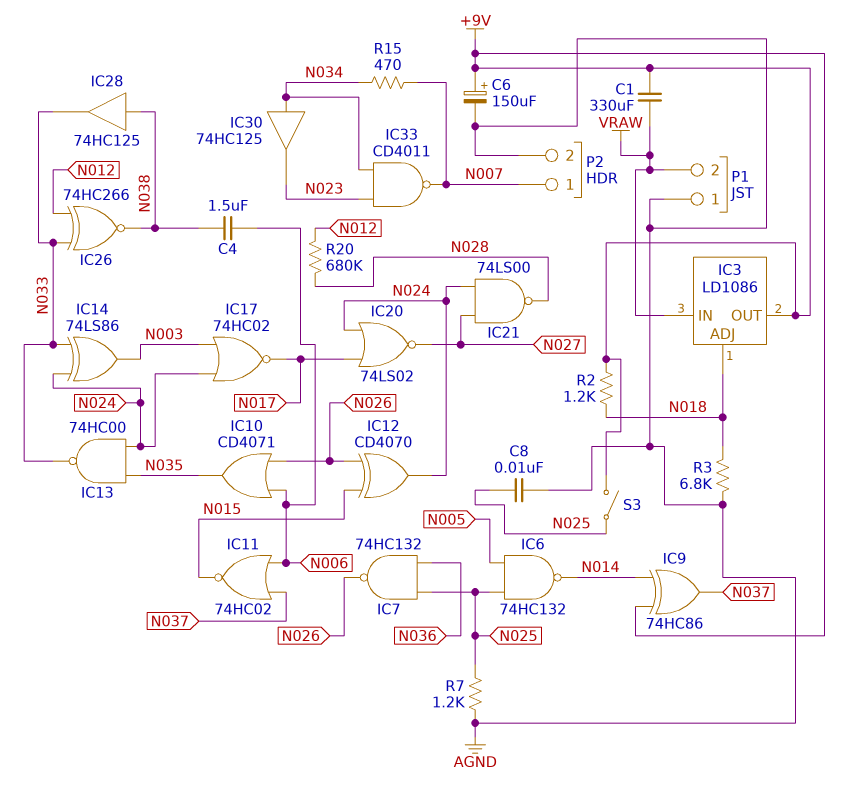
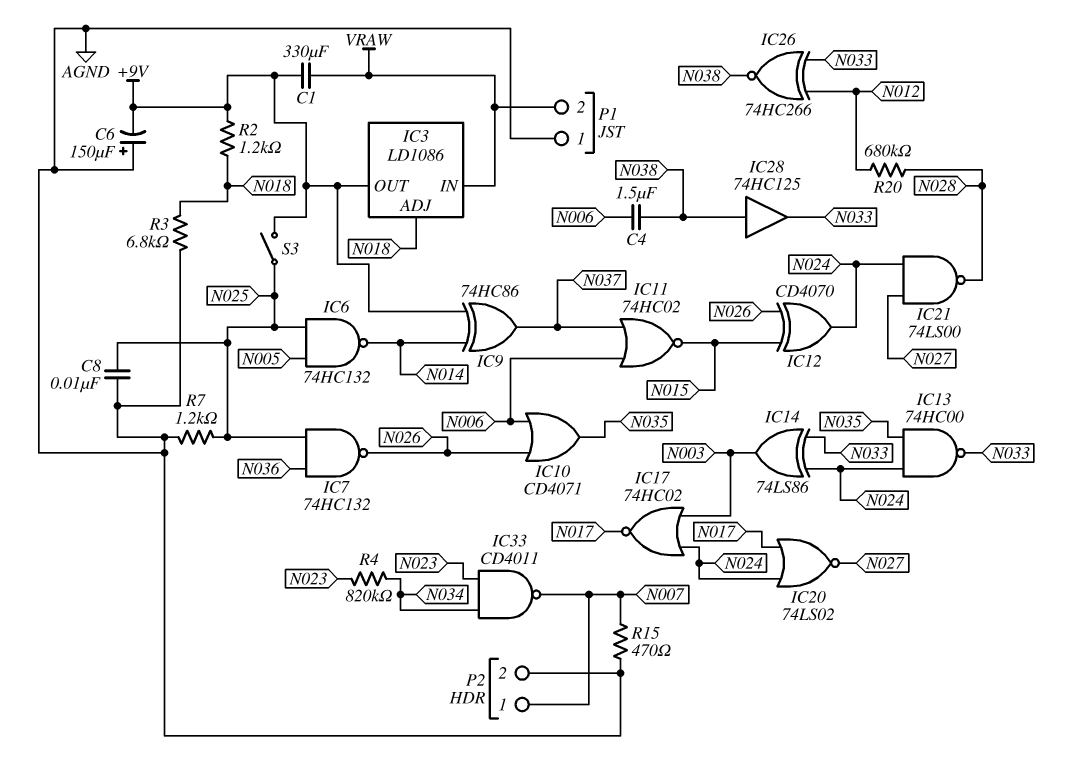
C6: 150uF (plus +9V, minus AGND) -> 150uF (plus AGND, minus +9V)
IC30: buffer 74HC125 (in N034, out N023) -> none
R4: none -> 820k (N023, N034)
R15: 470 (N007, N034) -> 470 (AGND, N007)

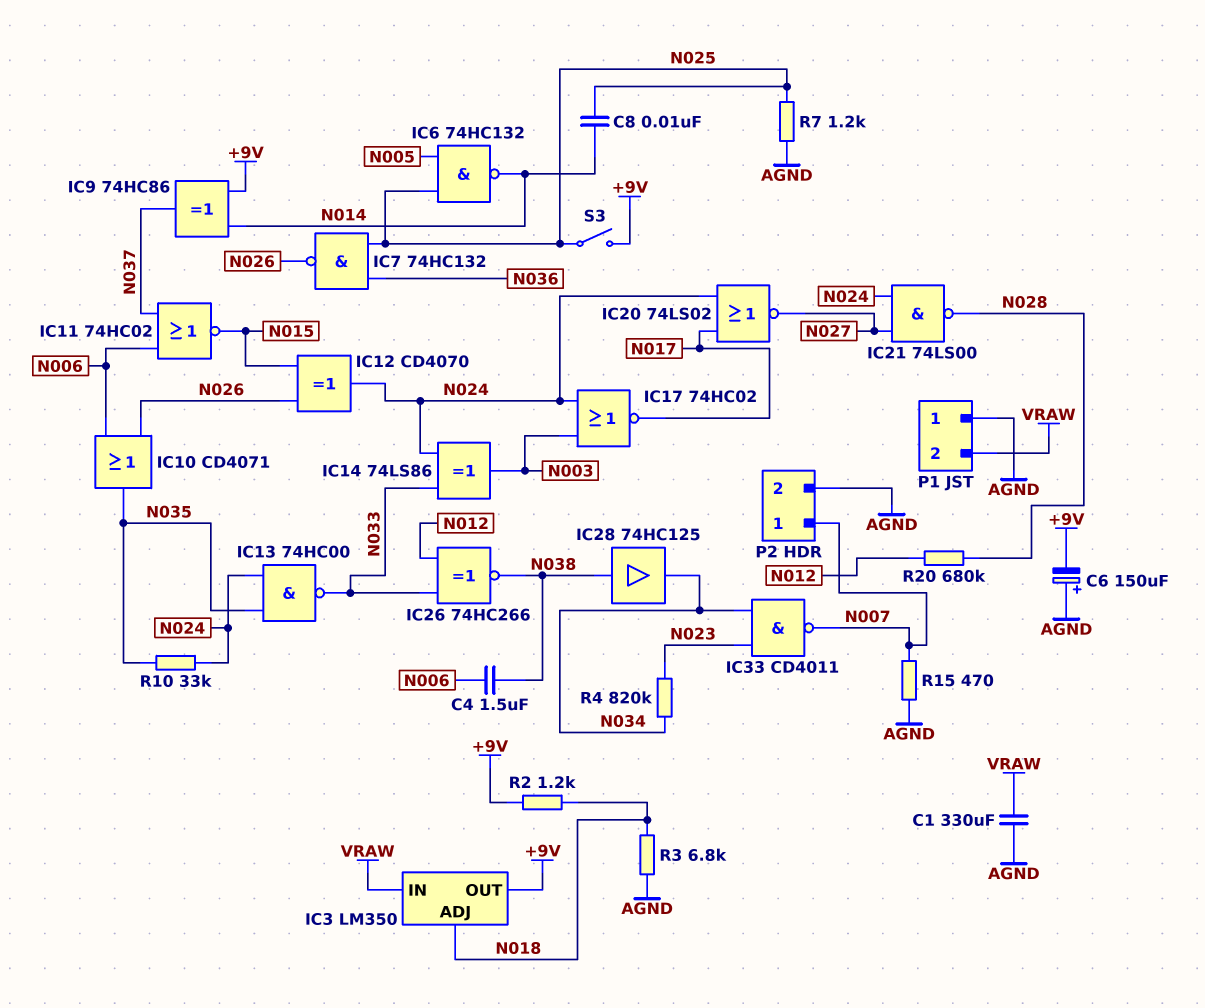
C1: 330uF (+9V, VRAW) -> 330uF (AGND, VRAW)
C8: 10nF (AGND, N025) -> 10nF (N014, N025)
IC3: LD1086 -> LM350
IC28: buffer 74HC125 (in N038, out N033) -> buffer 74HC125 (in N038, out N034)
R10: none -> 33k (N024, N035)

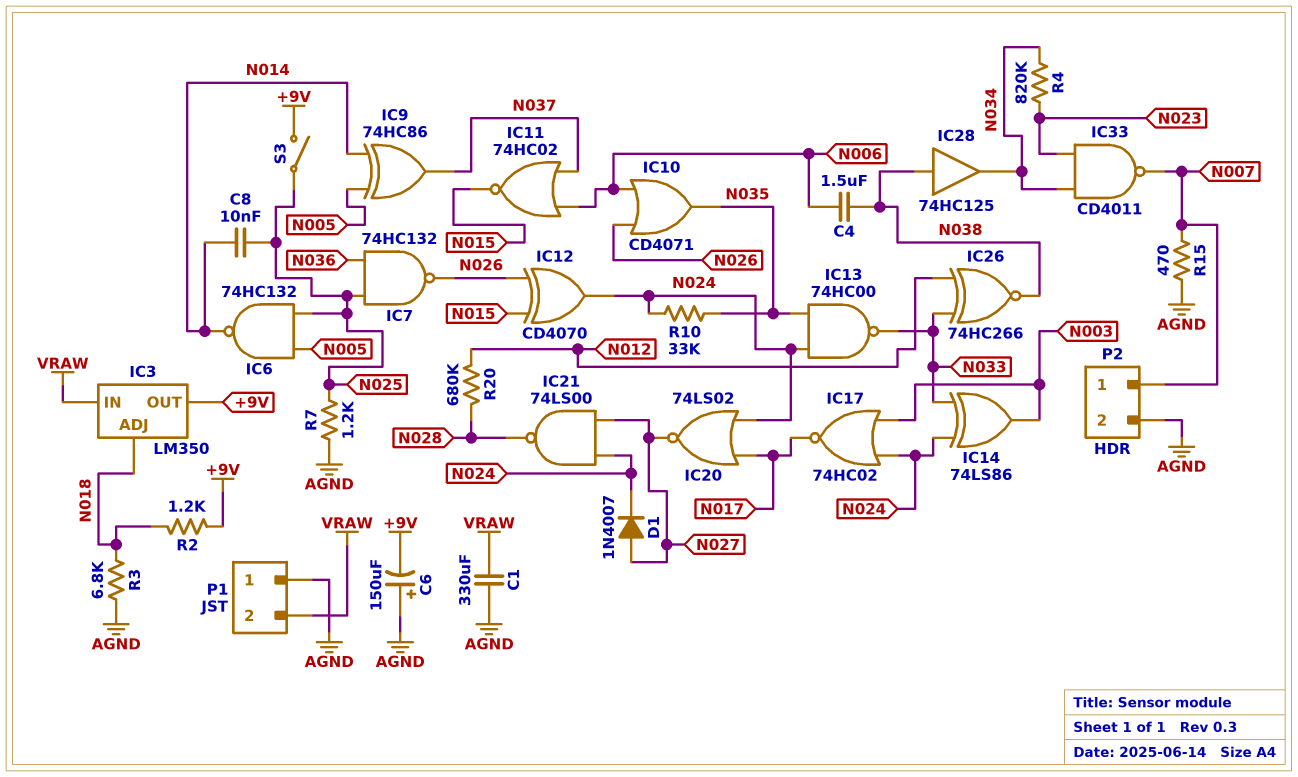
D1: none -> diode 1N4007 (A N027, K N024)
IC9: XOR 74HC86 (in +9V, in N014, out N037) -> XOR 74HC86 (in N005, in N014, out N037)

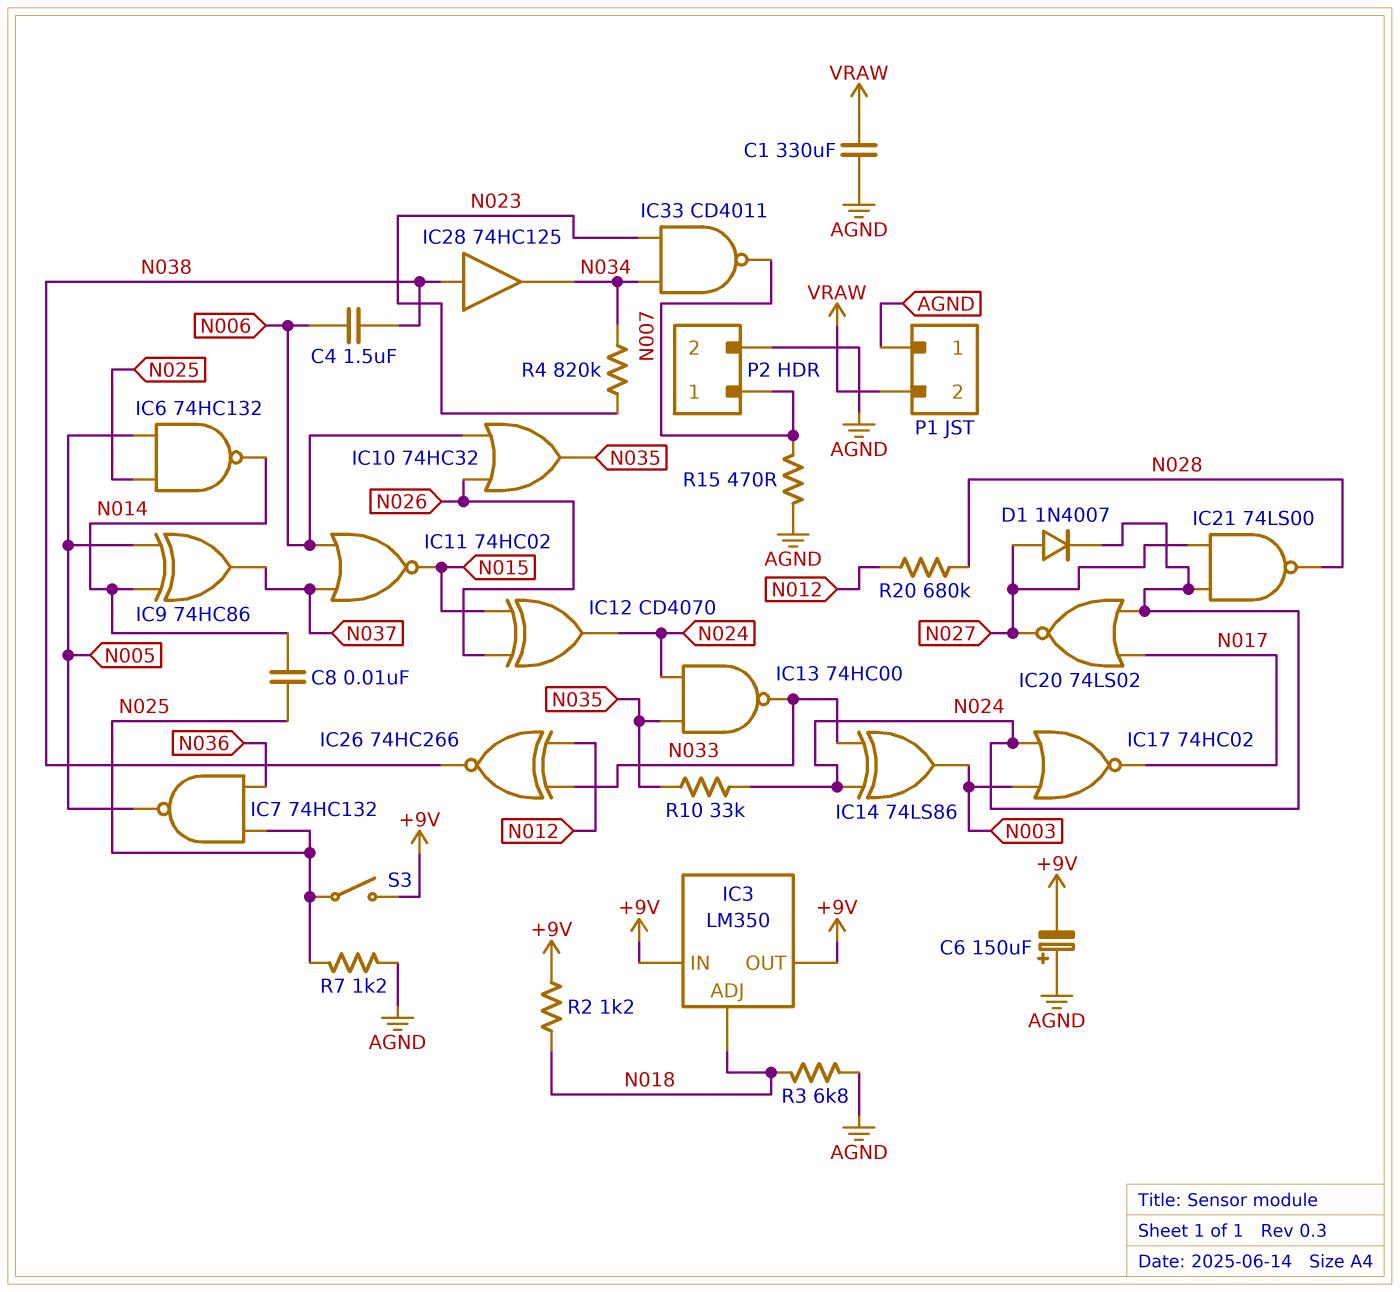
IC3 pin IN: VRAW -> +9V
IC7: NAND 74HC132 (in N025, in N036, out N026) -> NAND 74HC132 (in N025, in N036, out N005)
IC10: OR CD4071 (in N006, in N026, out N035) -> OR 74HC32 (in N006, in N026, out N035)

